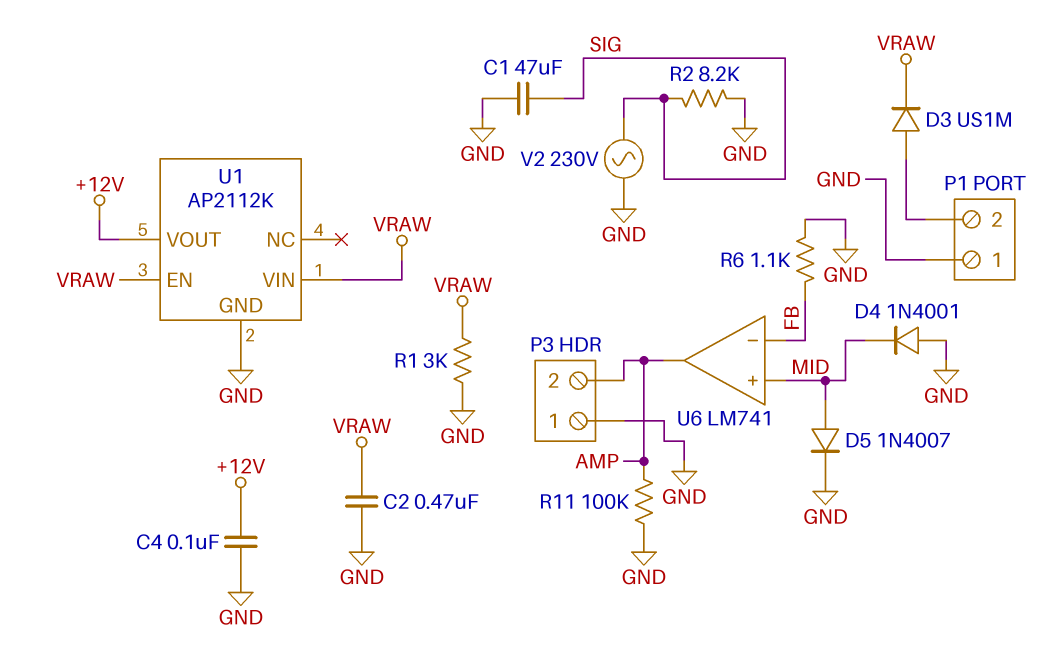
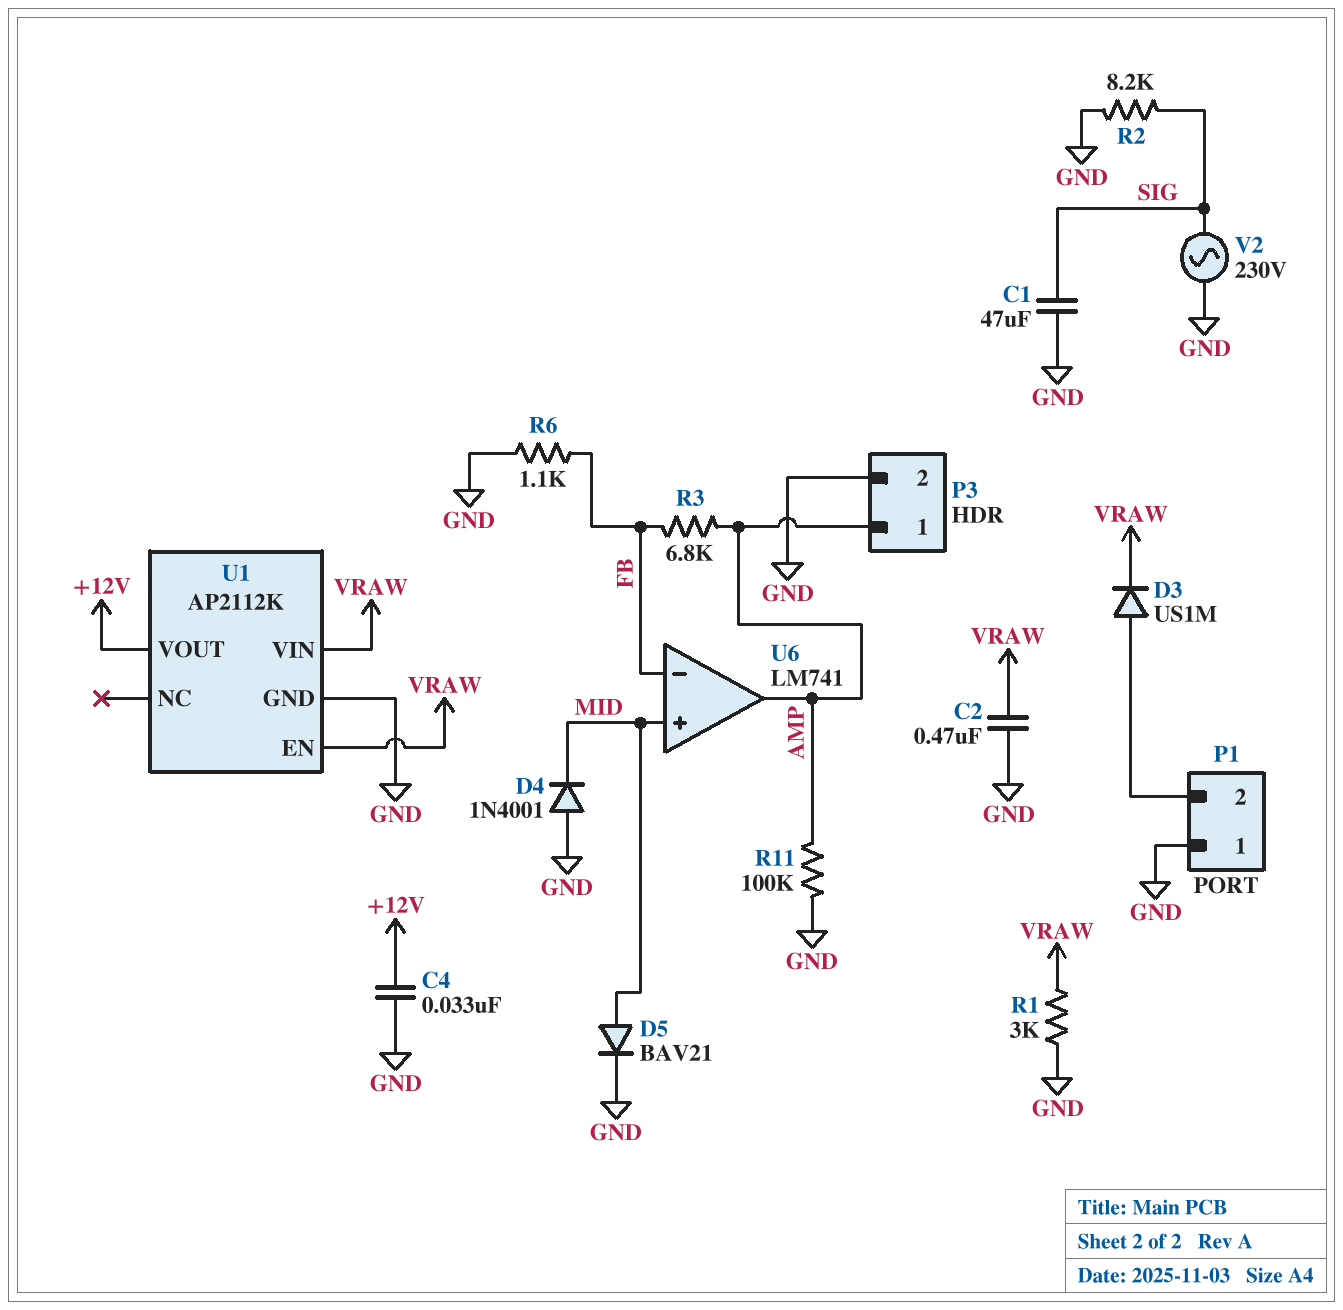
C4: 100nF (+12V, GND) -> 33nF (+12V, GND)
D5: diode 1N4007 (A MID, K GND) -> diode BAV21 (A MID, K GND)
P3 pin 1: GND -> AMP
P3 pin 2: AMP -> GND
R3: none -> 6.8k (AMP, FB)

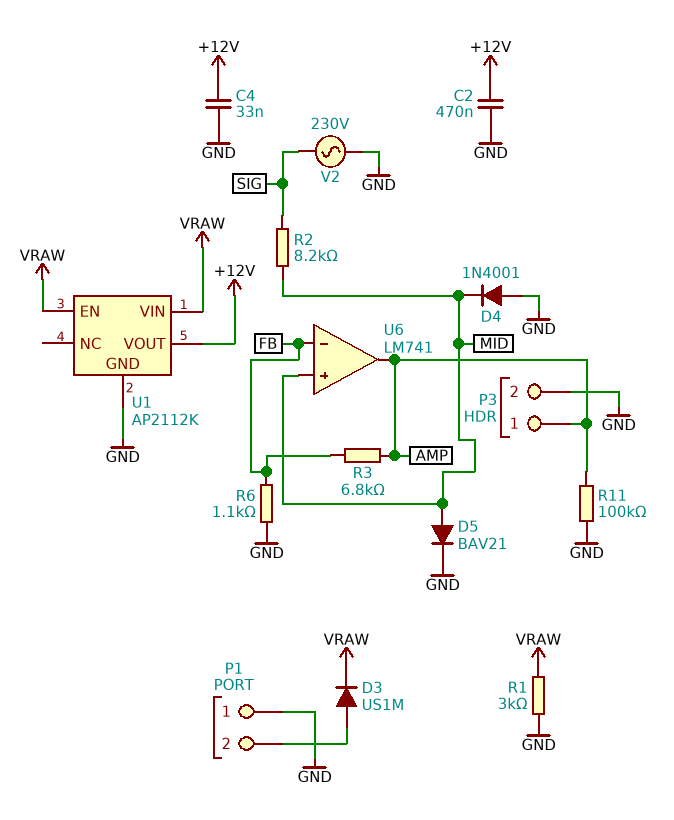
C1: 47uF (GND, SIG) -> none
C2: 470nF (GND, VRAW) -> 470nF (+12V, GND)
R2: 8.2k (GND, SIG) -> 8.2k (MID, SIG)

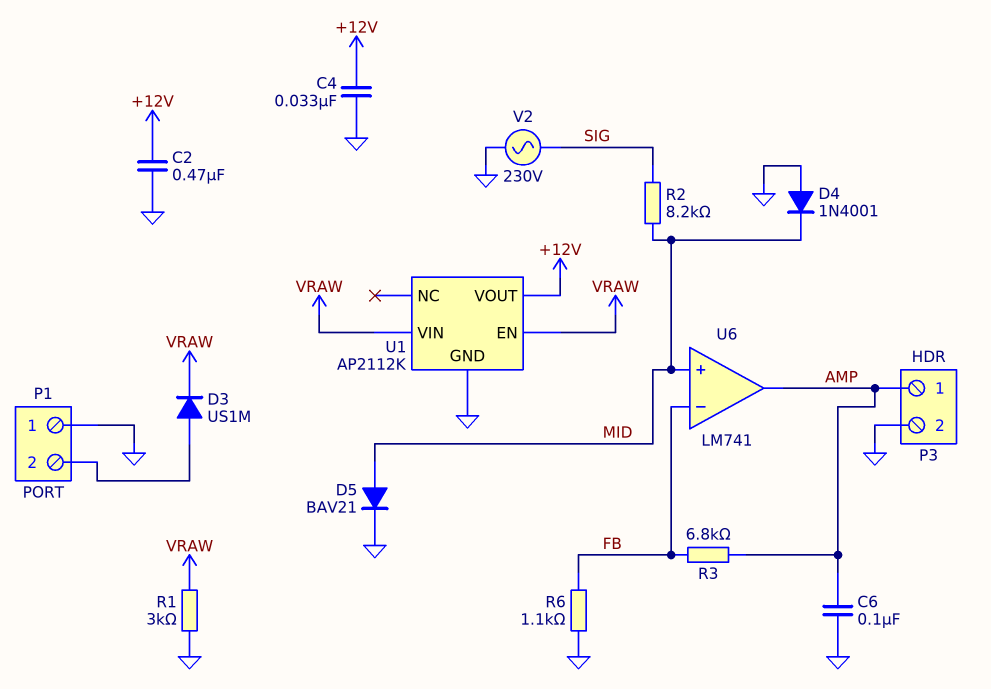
C6: none -> 100nF (AMP, GND)
R11: 100k (AMP, GND) -> none

